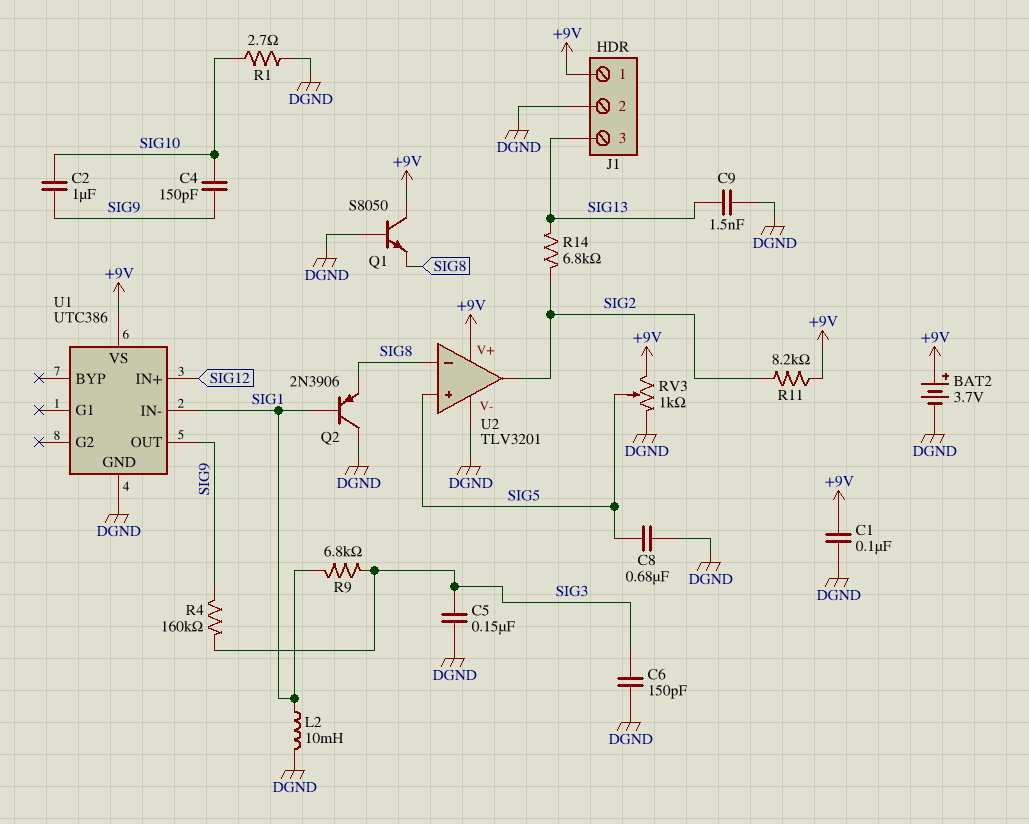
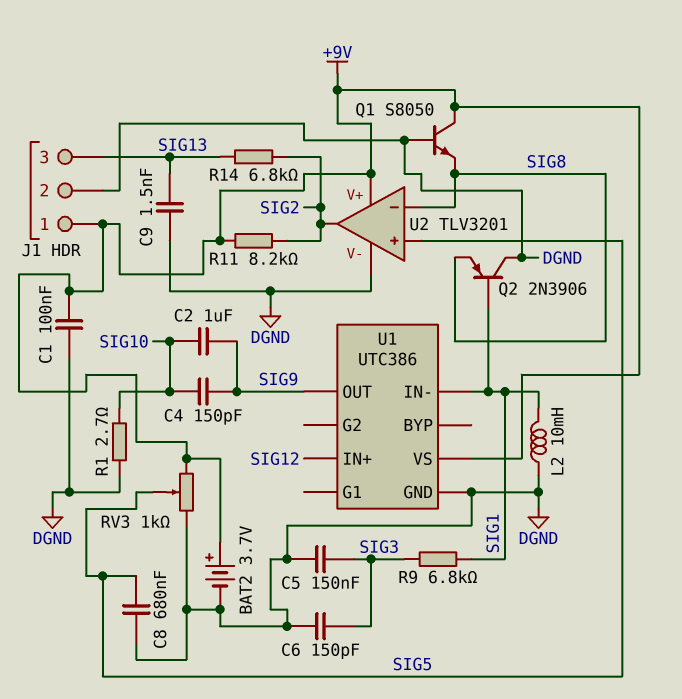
R4: 160k (SIG3, SIG9) -> none

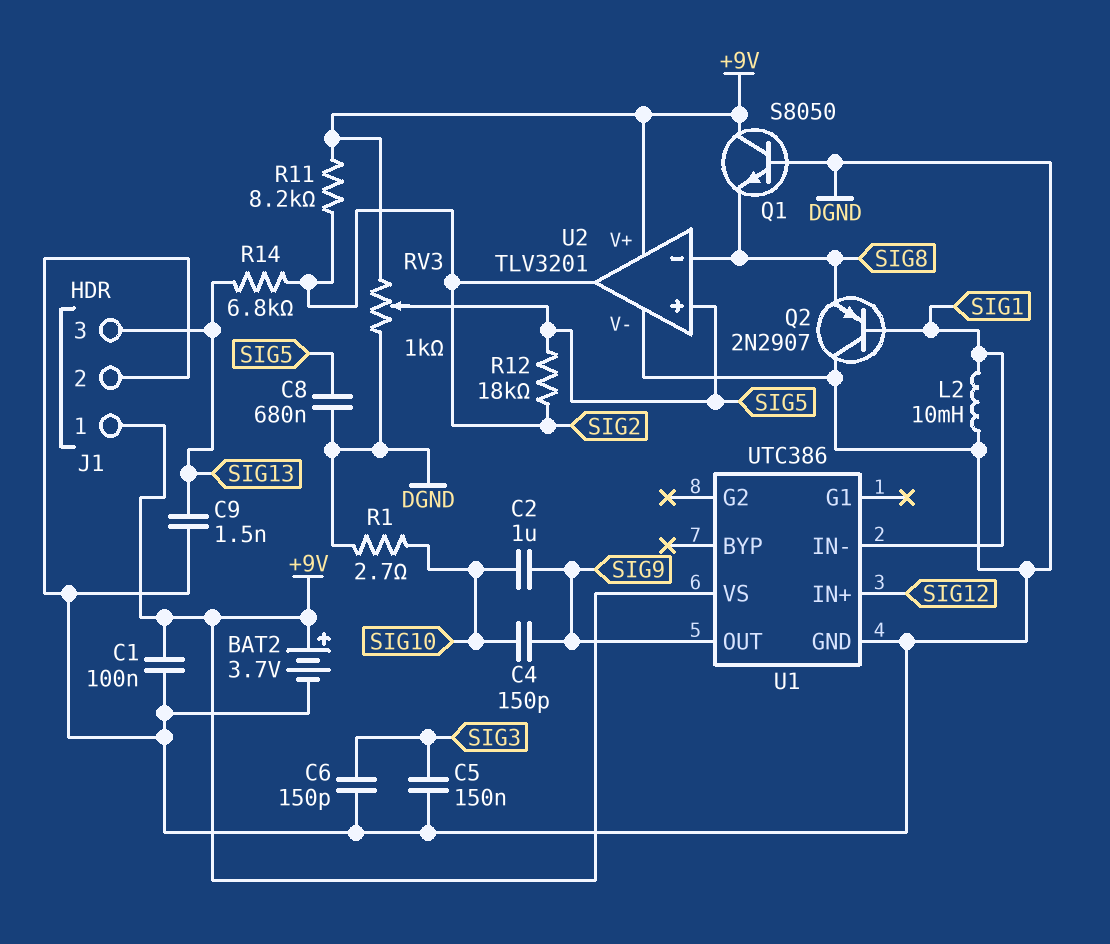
Q2: PNP 2N3906 (B SIG1, C DGND, E SIG8) -> PNP 2N2907 (B SIG1, C DGND, E SIG8)
R9: 6.8k (SIG1, SIG3) -> none
R12: none -> 18k (SIG2, SIG5)

